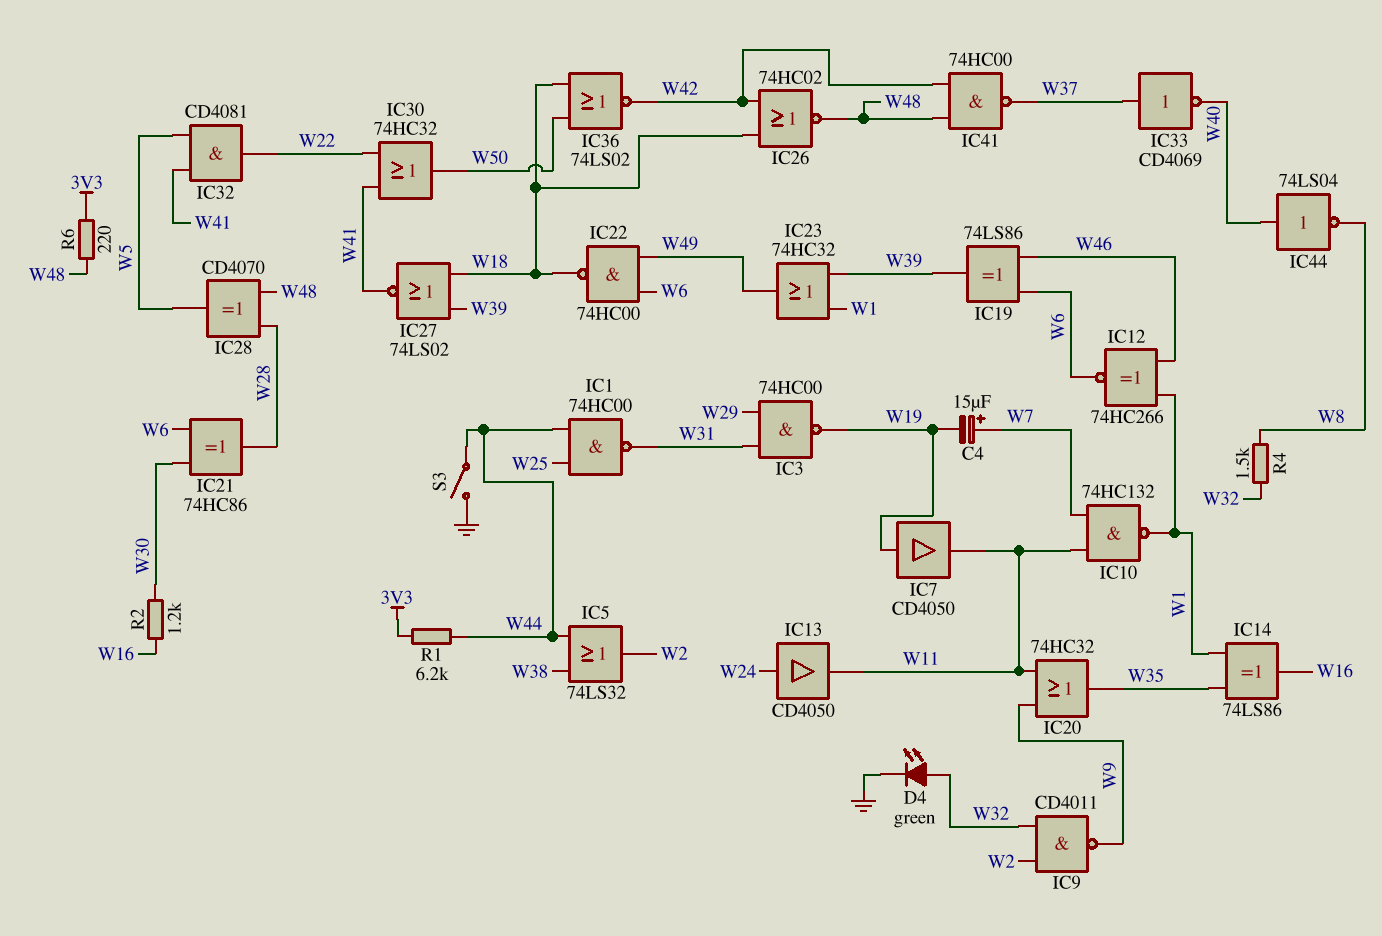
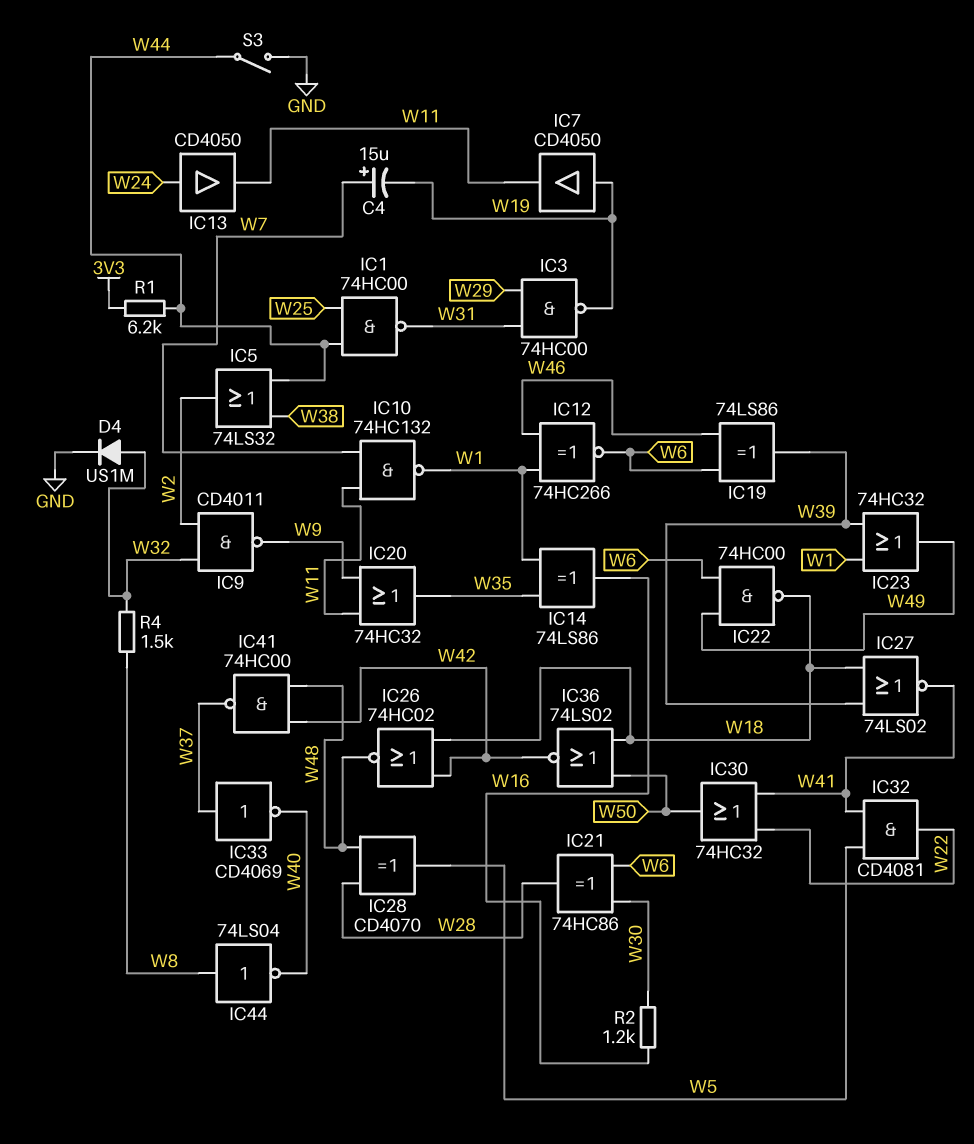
D4: LED green (A W32, K GND) -> diode US1M (A W32, K GND)
IC44: NOT 74LS04 (in W40, out W8) -> NOT 74LS04 (in W8, out W40)
R6: 220 (3V3, W48) -> none

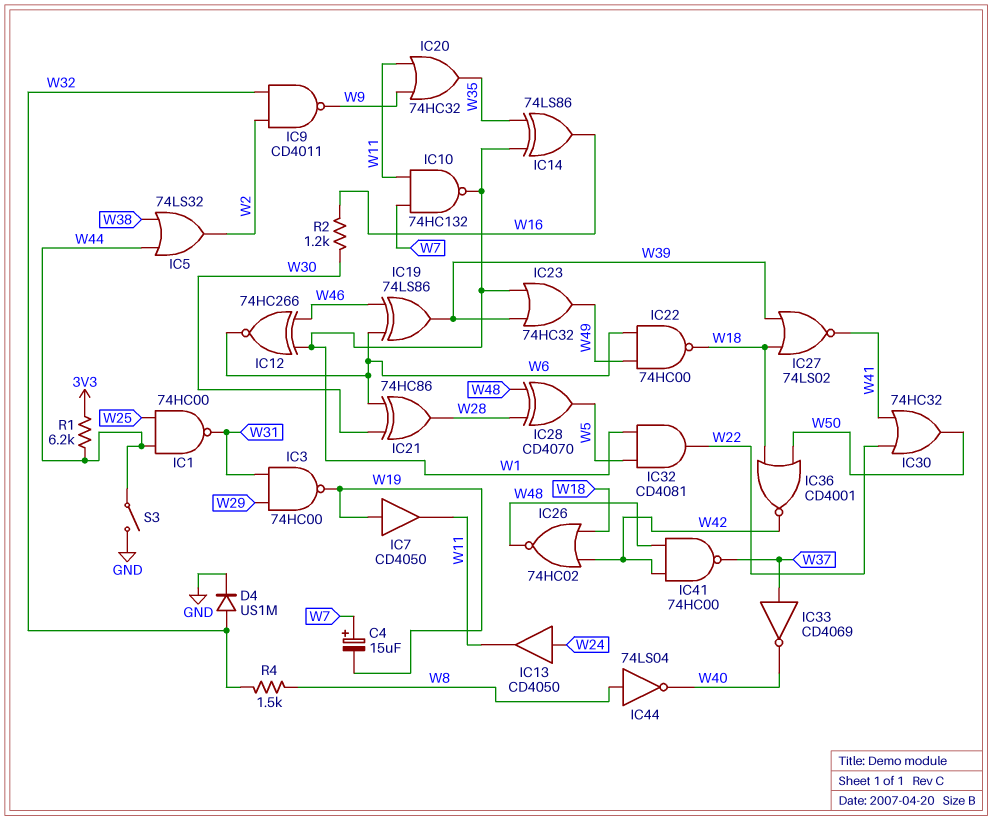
IC32: AND CD4081 (in W5, in W41, out W22) -> AND CD4081 (in W1, in W5, out W22)
IC36: NOR 74LS02 (in W18, in W50, out W42) -> NOR CD4001 (in W18, in W50, out W42)

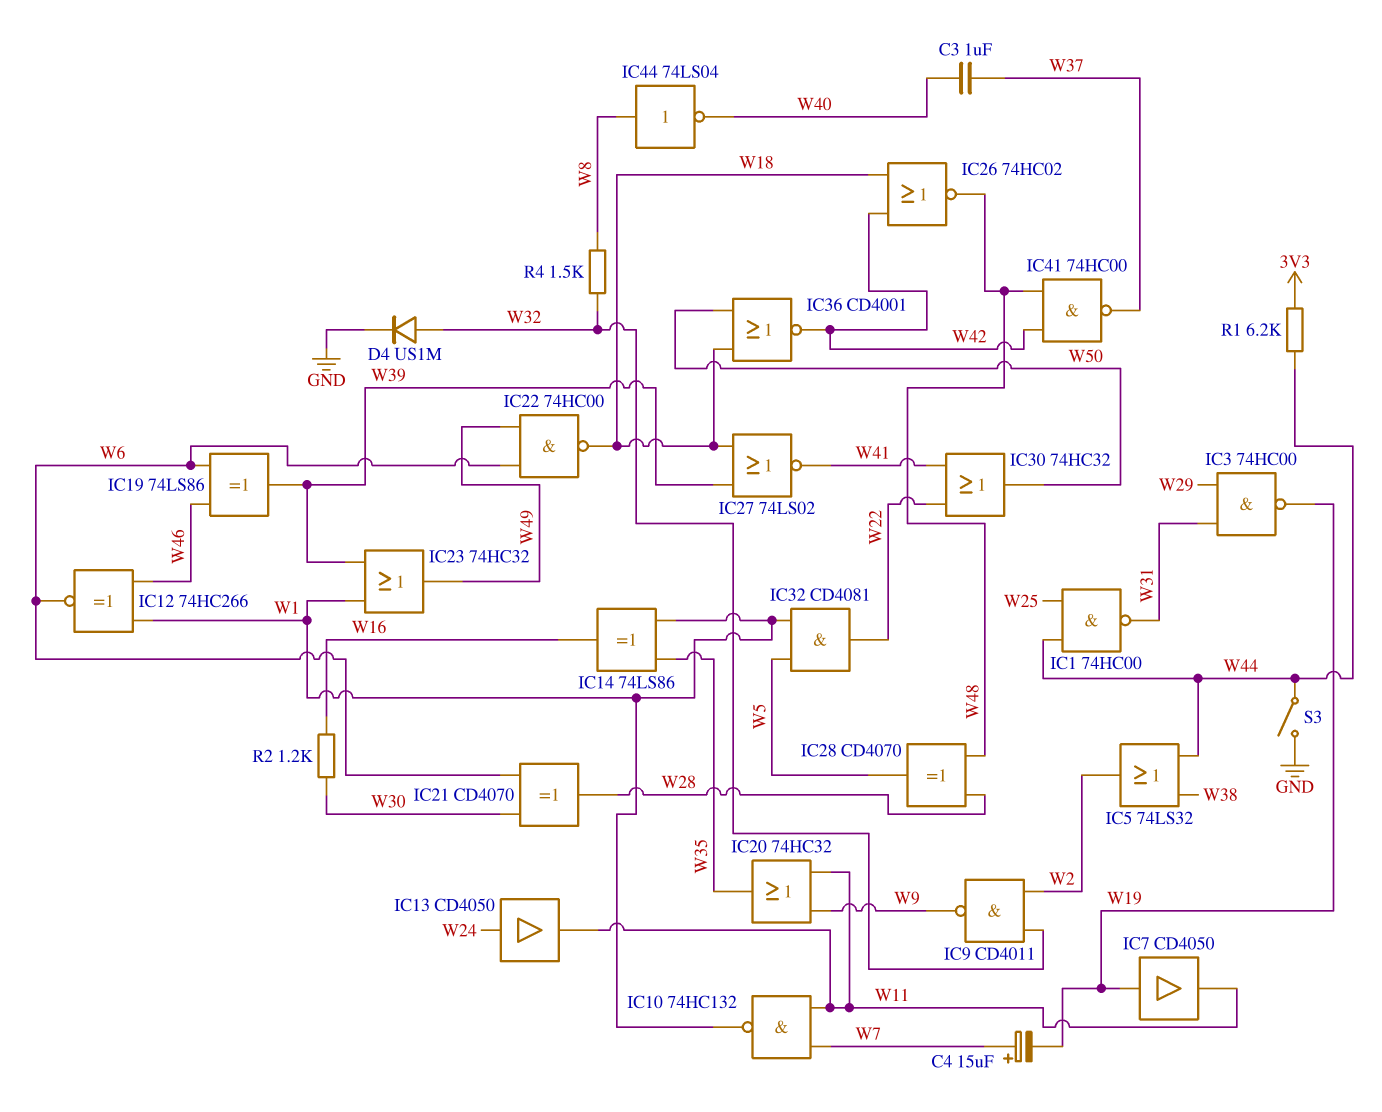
C3: none -> 1uF (W37, W40)
IC21: XOR 74HC86 (in W6, in W30, out W28) -> XOR CD4070 (in W6, in W30, out W28)
IC33: NOT CD4069 (in W37, out W40) -> none

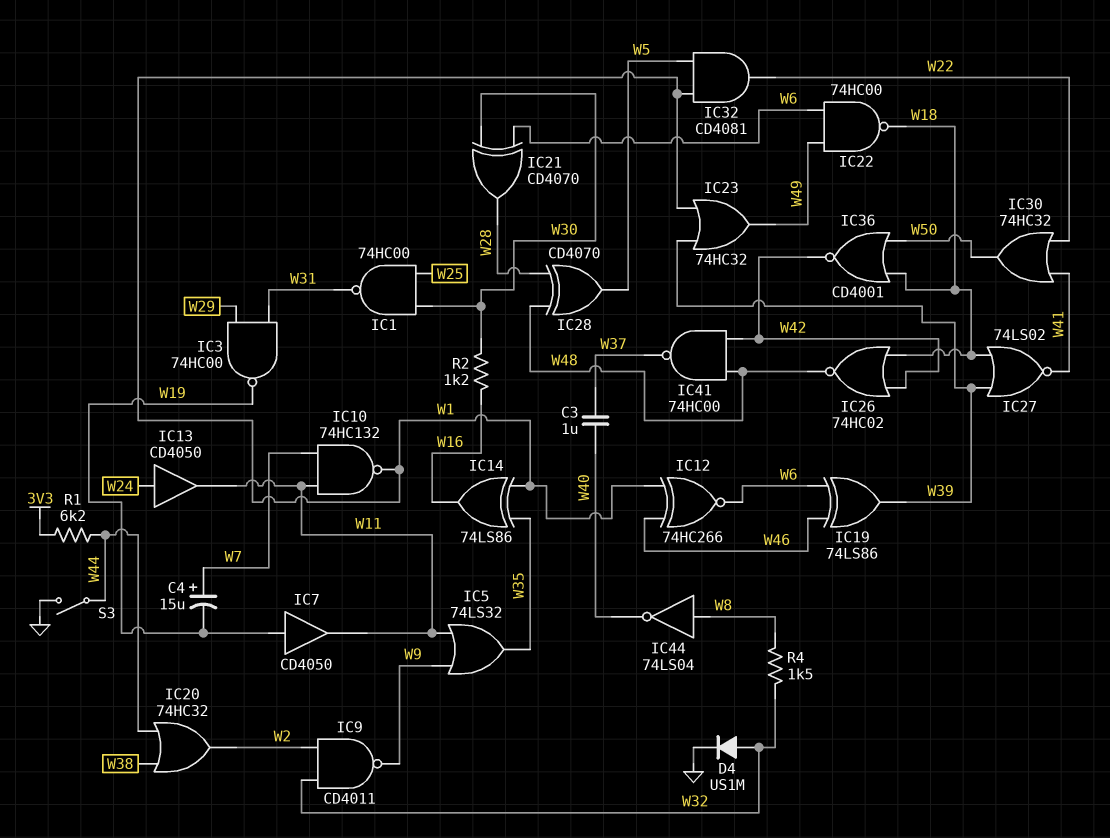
IC1: NAND 74HC00 (in W25, in W44, out W31) -> NAND 74HC00 (in W25, in W30, out W31)
IC5: OR 74LS32 (in W38, in W44, out W2) -> OR 74LS32 (in W9, in W11, out W35)
IC20: OR 74HC32 (in W9, in W11, out W35) -> OR 74HC32 (in W38, in W44, out W2)

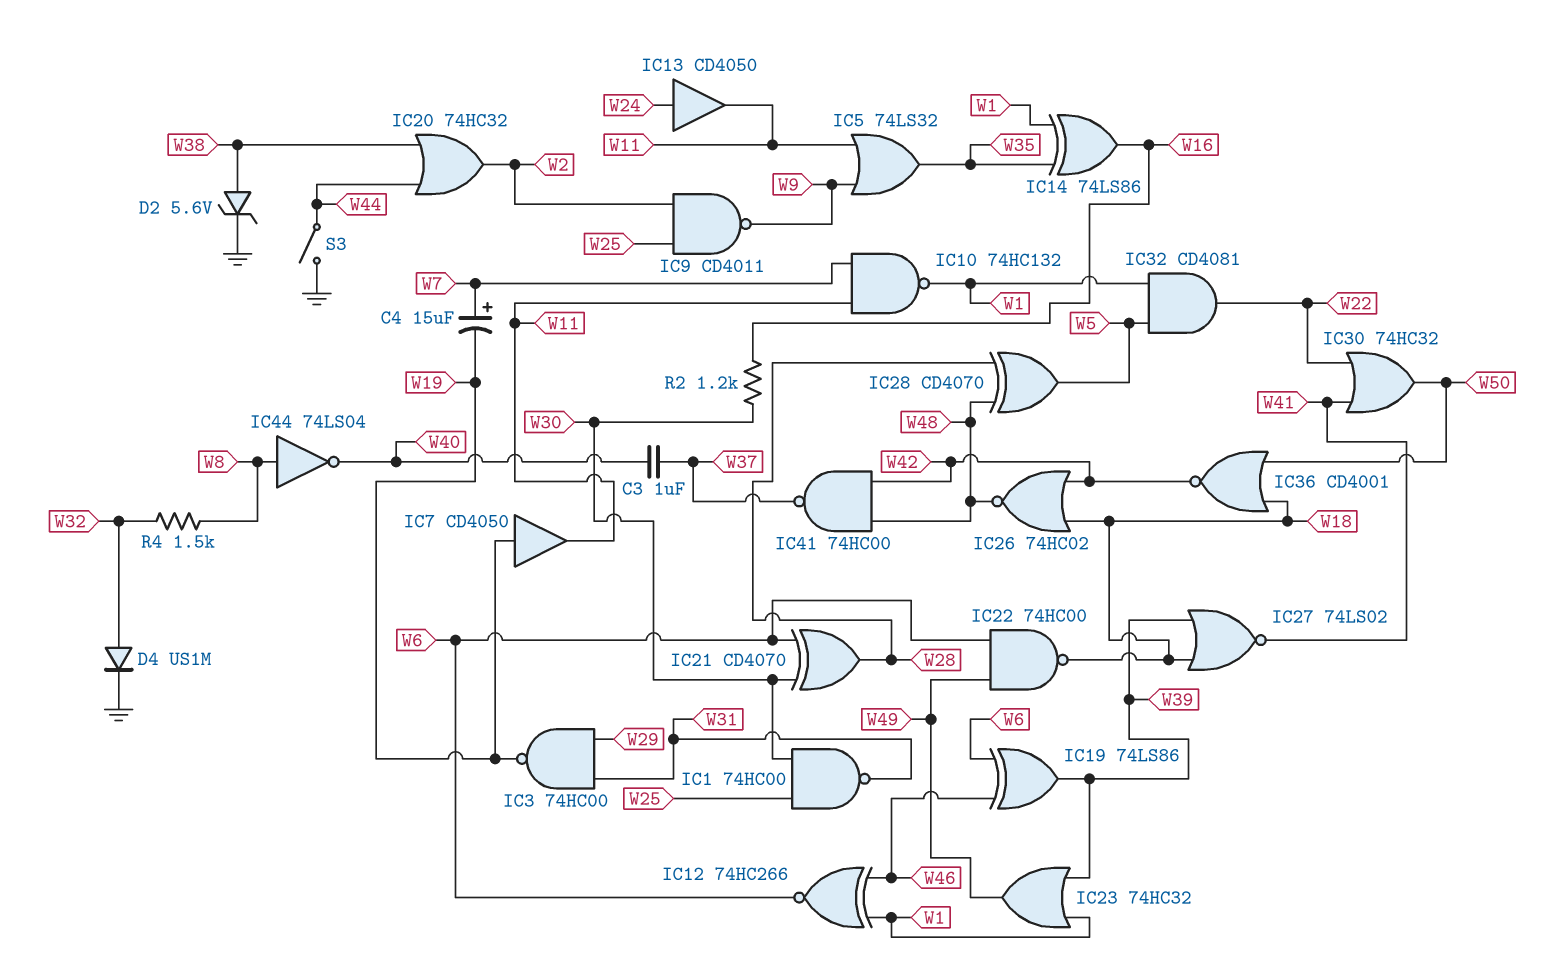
D2: none -> zener 5.6V (A W38, K GND)
IC9: NAND CD4011 (in W2, in W32, out W9) -> NAND CD4011 (in W2, in W25, out W9)
R1: 6.2k (3V3, W44) -> none

